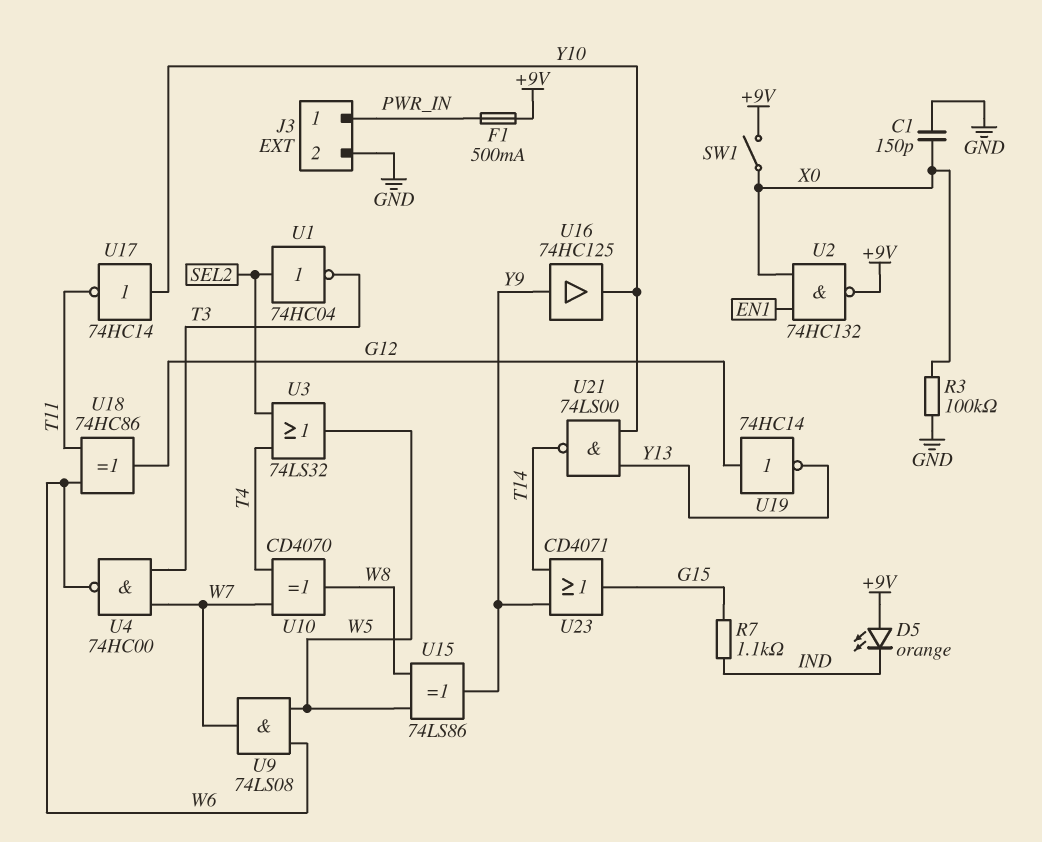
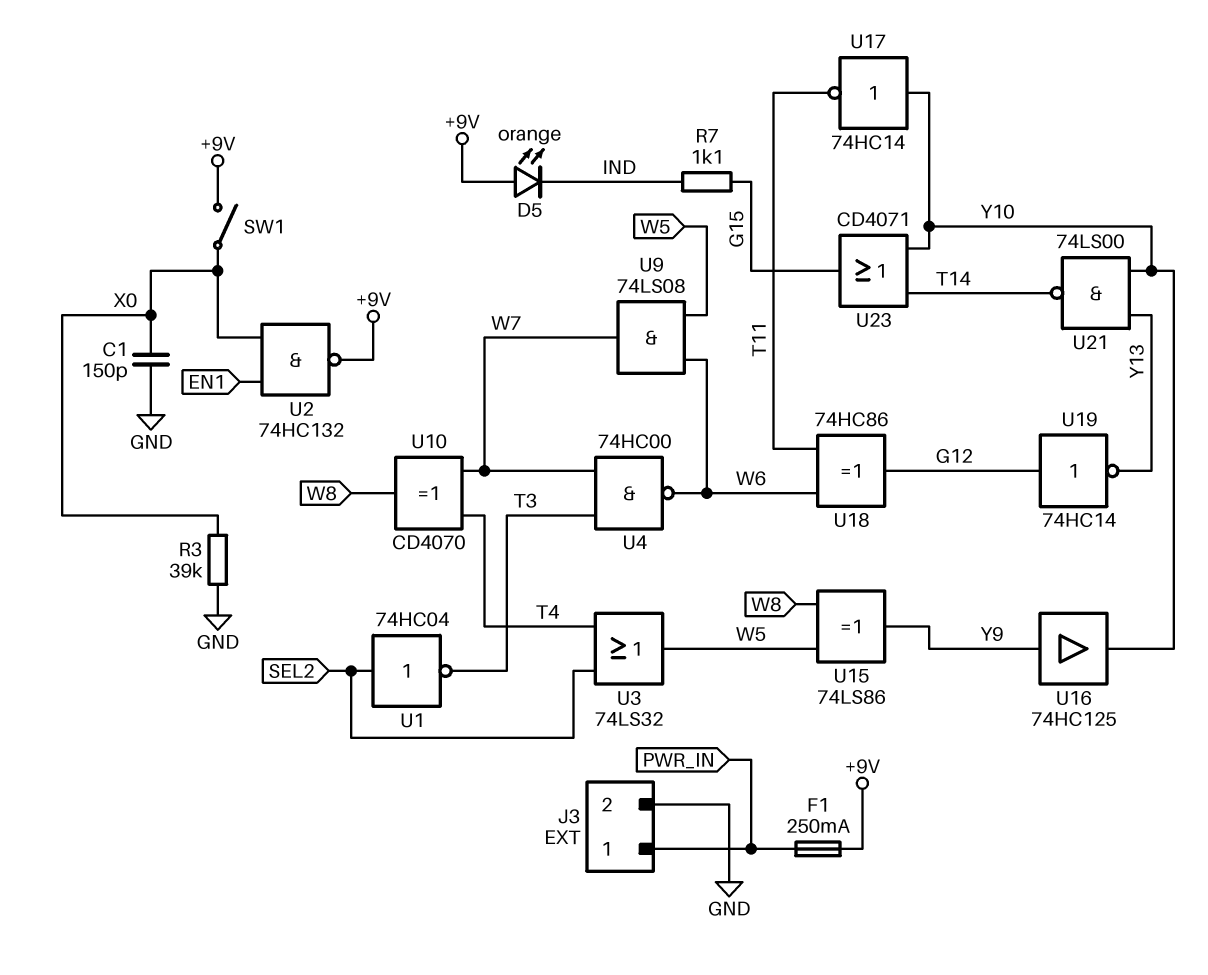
F1: 500mA (+9V, PWR_IN) -> 250mA (+9V, PWR_IN)
R3: 100k (GND, X0) -> 39k (GND, X0)
U23: OR CD4071 (in T14, in Y9, out G15) -> OR CD4071 (in T14, in Y10, out G15)

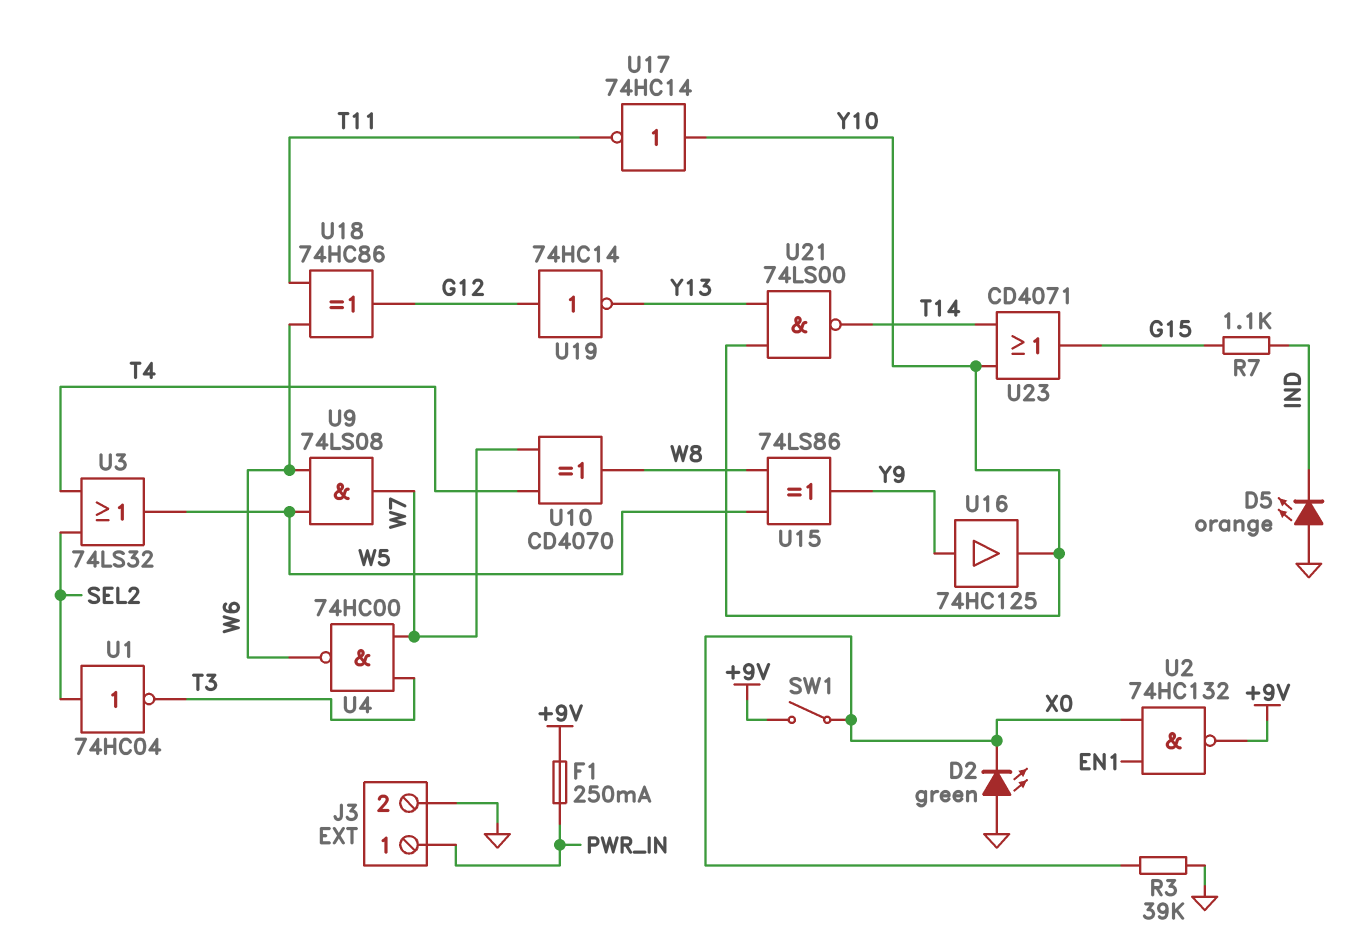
C1: 150pF (GND, X0) -> none
D2: none -> LED green (A GND, K X0)
D5: LED orange (A +9V, K IND) -> LED orange (A GND, K IND)

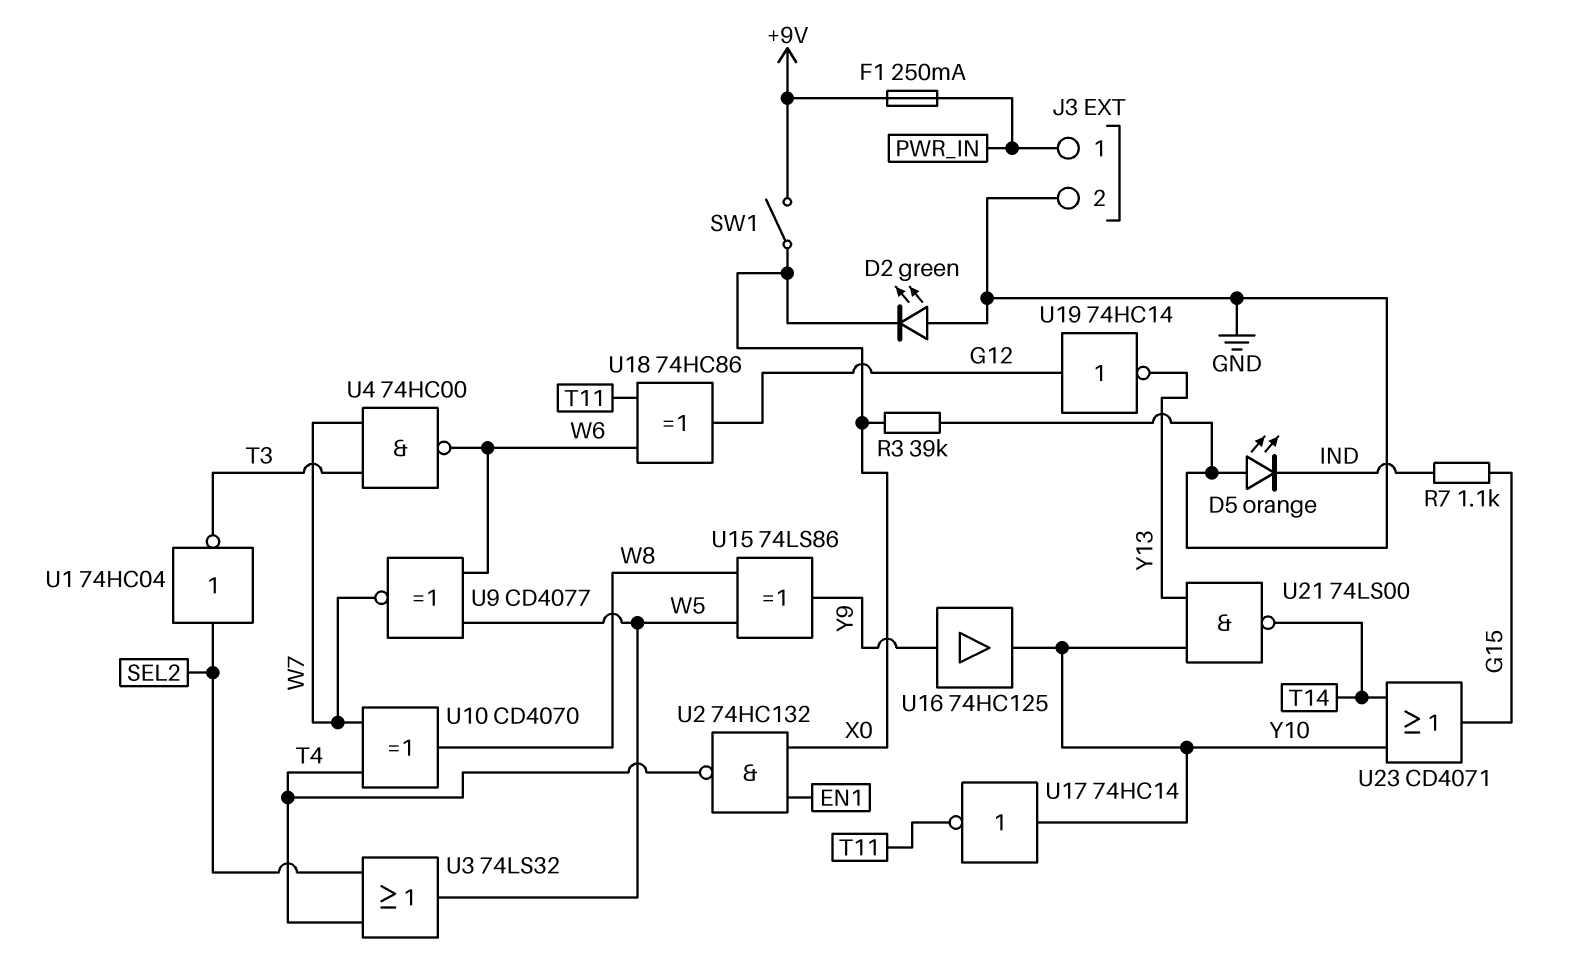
U2: NAND 74HC132 (in EN1, in X0, out +9V) -> NAND 74HC132 (in EN1, in X0, out T4)
U9: AND 74LS08 (in W5, in W6, out W7) -> XNOR CD4077 (in W5, in W6, out W7)

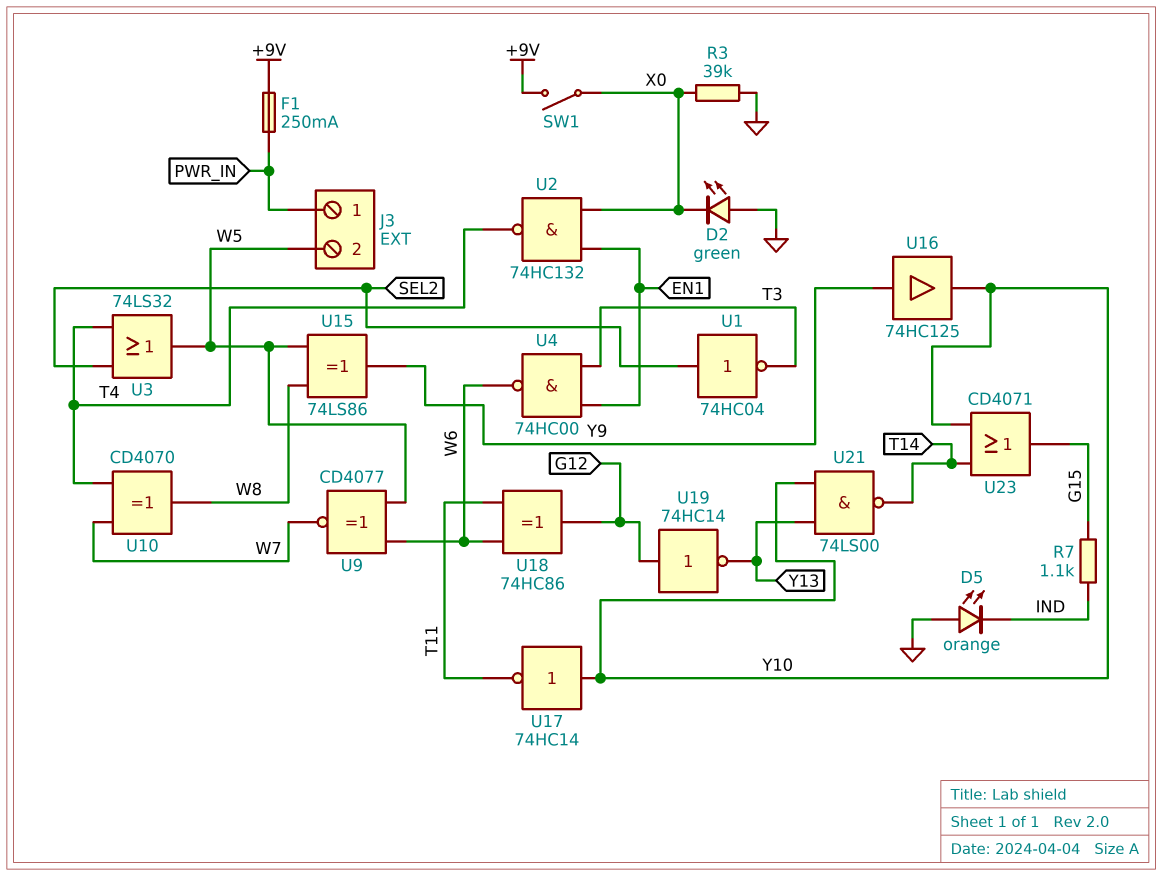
J3 pin 2: GND -> W5
U4: NAND 74HC00 (in T3, in W7, out W6) -> NAND 74HC00 (in EN1, in T3, out W6)

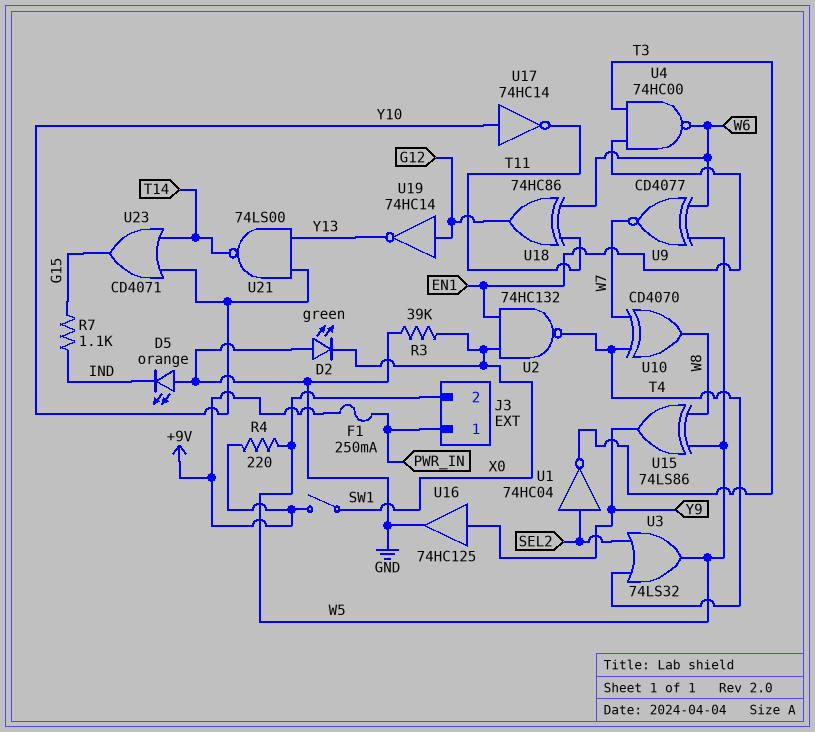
R4: none -> 220 (+9V, W5)
U16: buffer 74HC125 (in Y9, out Y10) -> buffer 74HC125 (in Y9, out GND)

